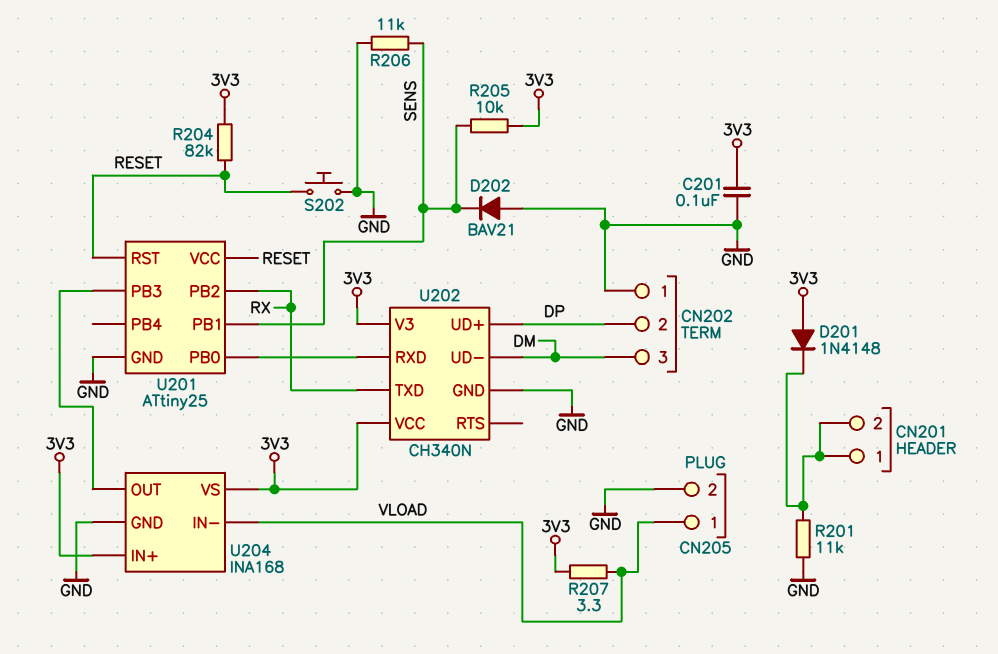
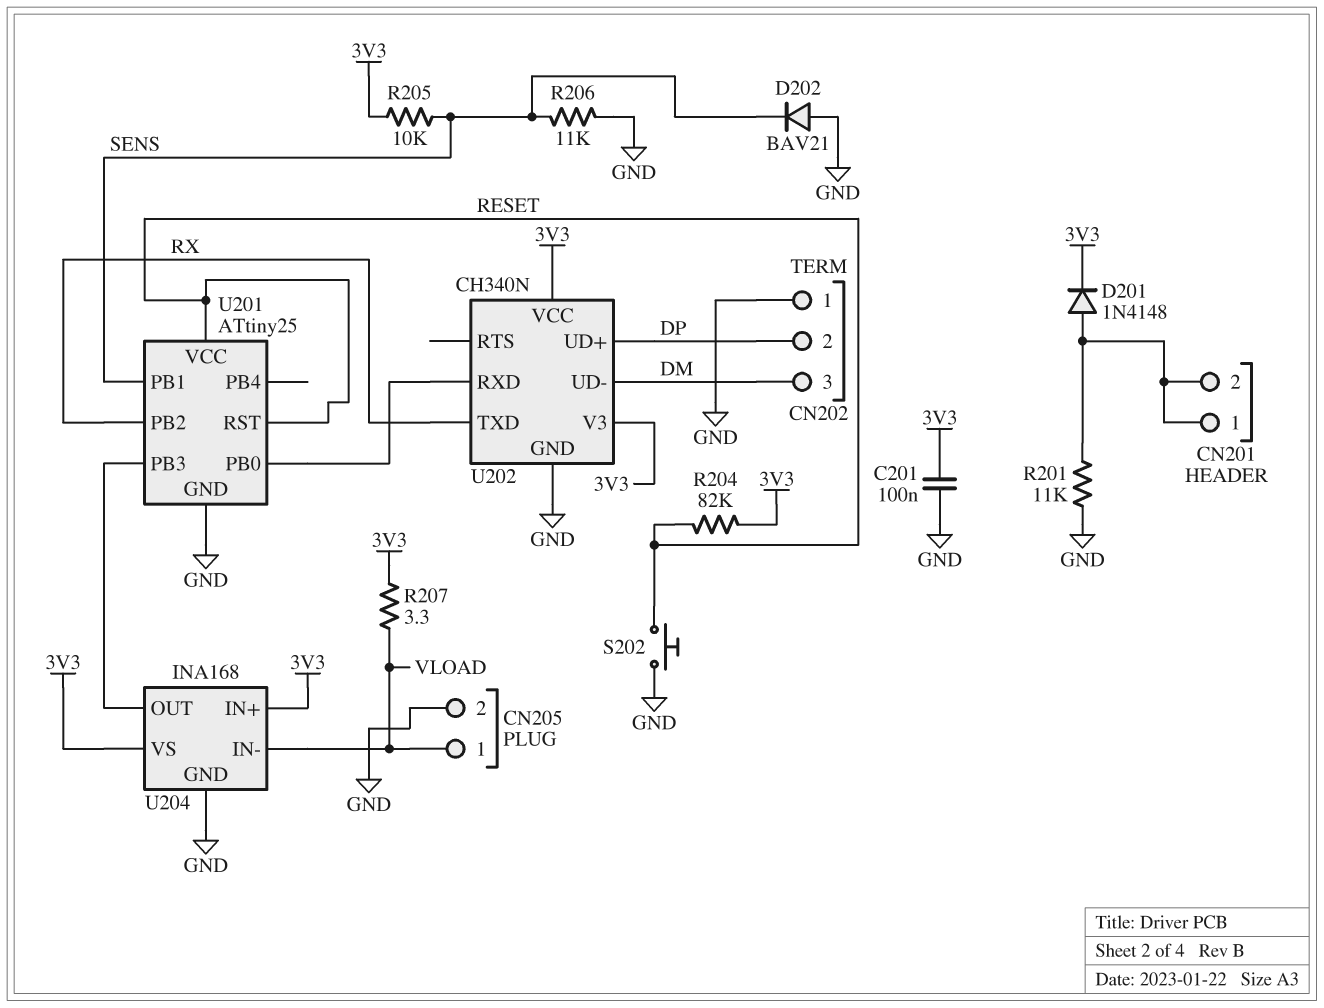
D201: diode 1N4148 (A 3V3, K CN201/1) -> diode 1N4148 (A CN201/1, K 3V3)

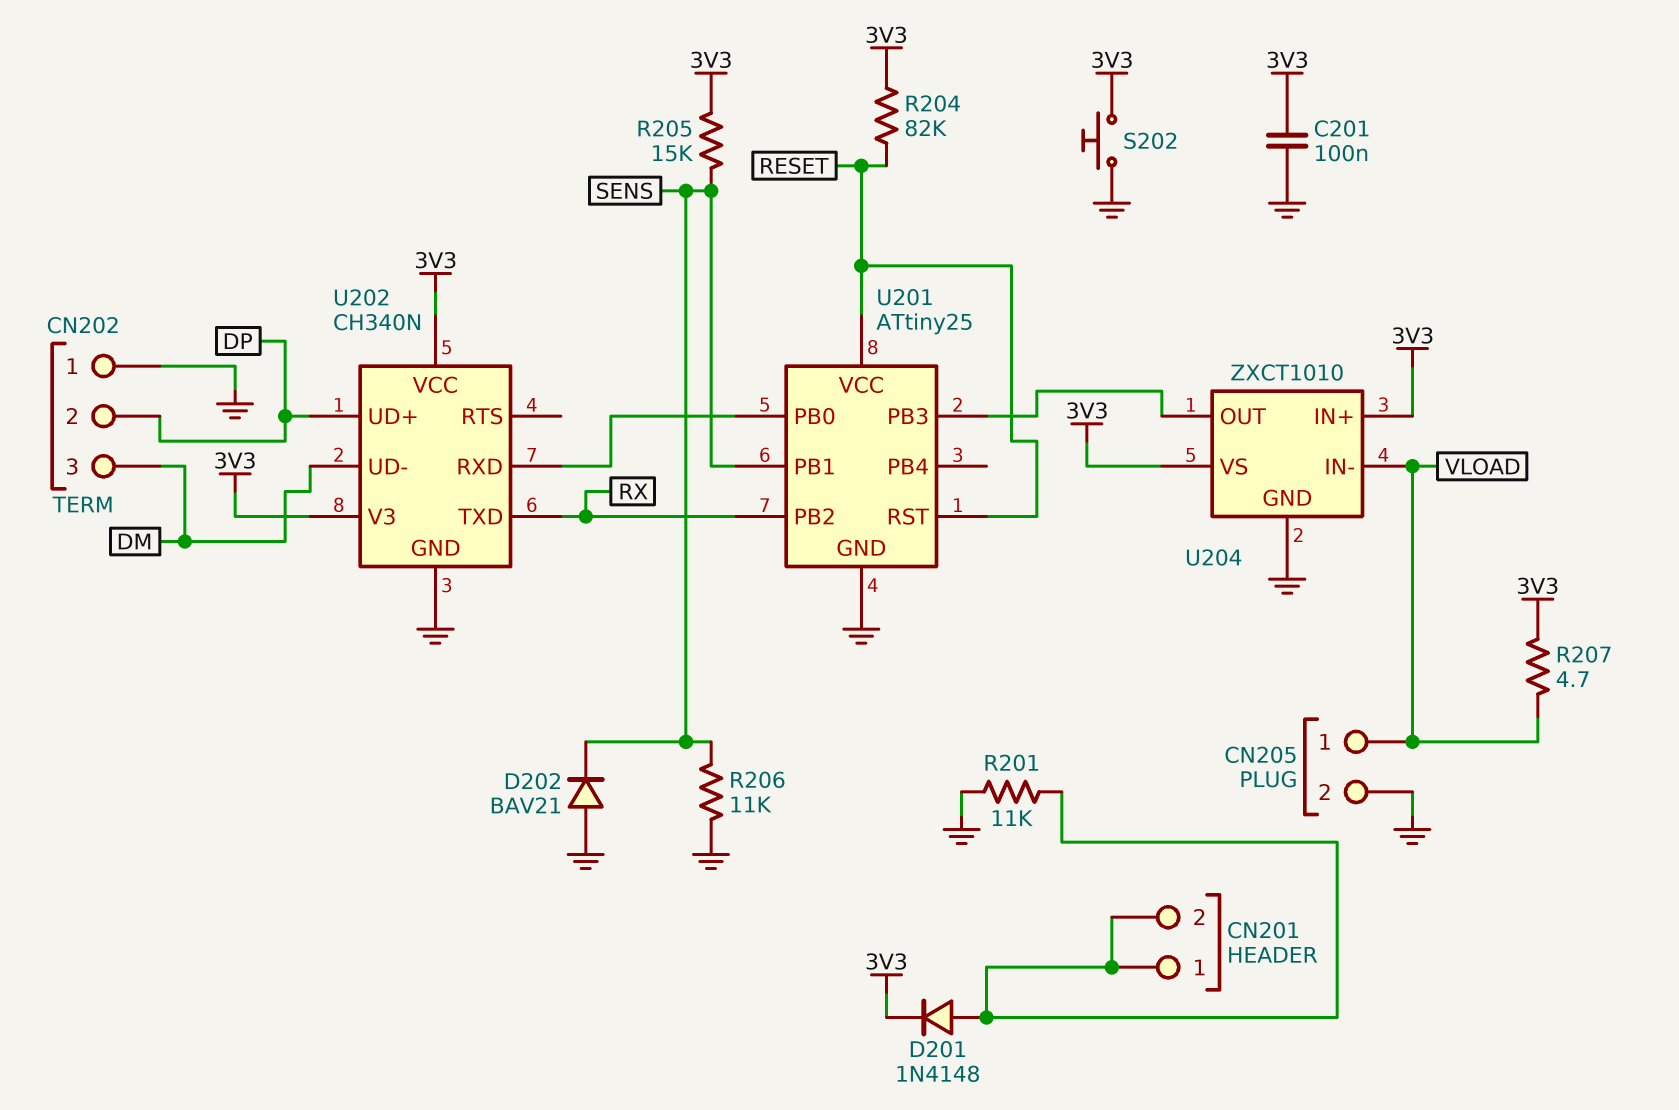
R205: 10k (3V3, SENS) -> 15k (3V3, SENS)
R207: 3.3 (3V3, VLOAD) -> 4.7 (3V3, VLOAD)
S202: button (GND, RESET) -> button (3V3, GND)
U204: INA168 -> ZXCT1010

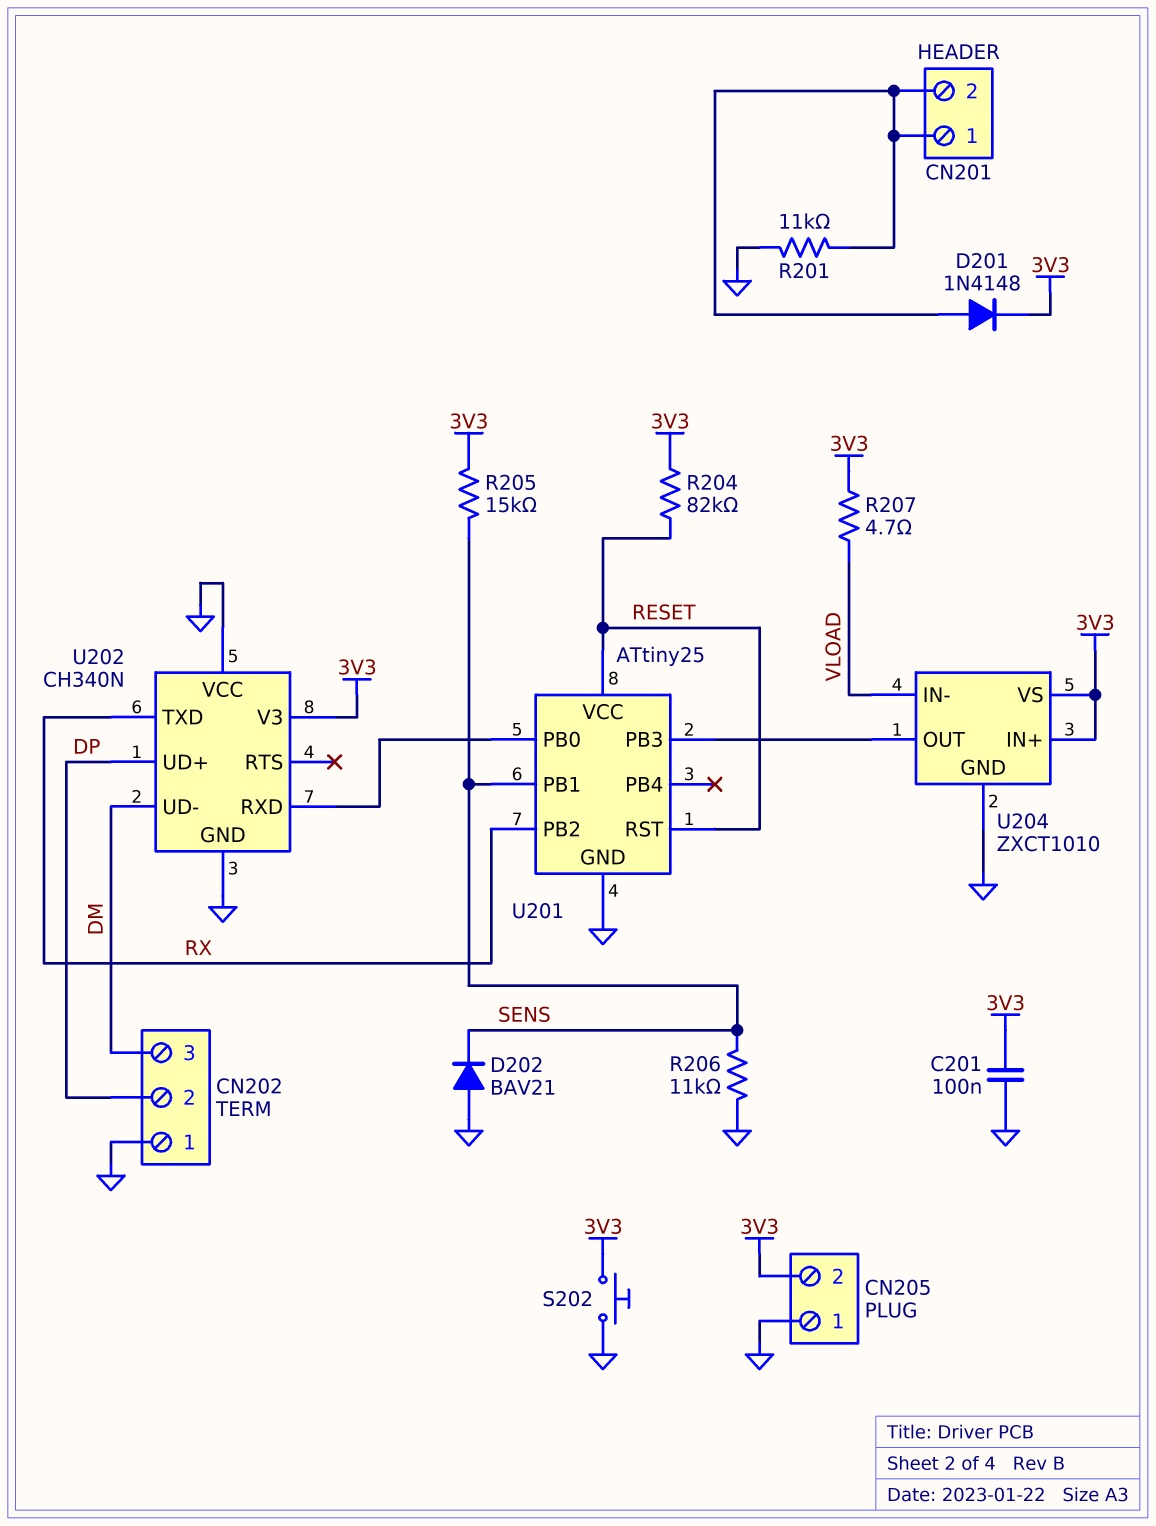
CN205 pin 1: VLOAD -> GND
CN205 pin 2: GND -> 3V3
U202 pin VCC: 3V3 -> GND

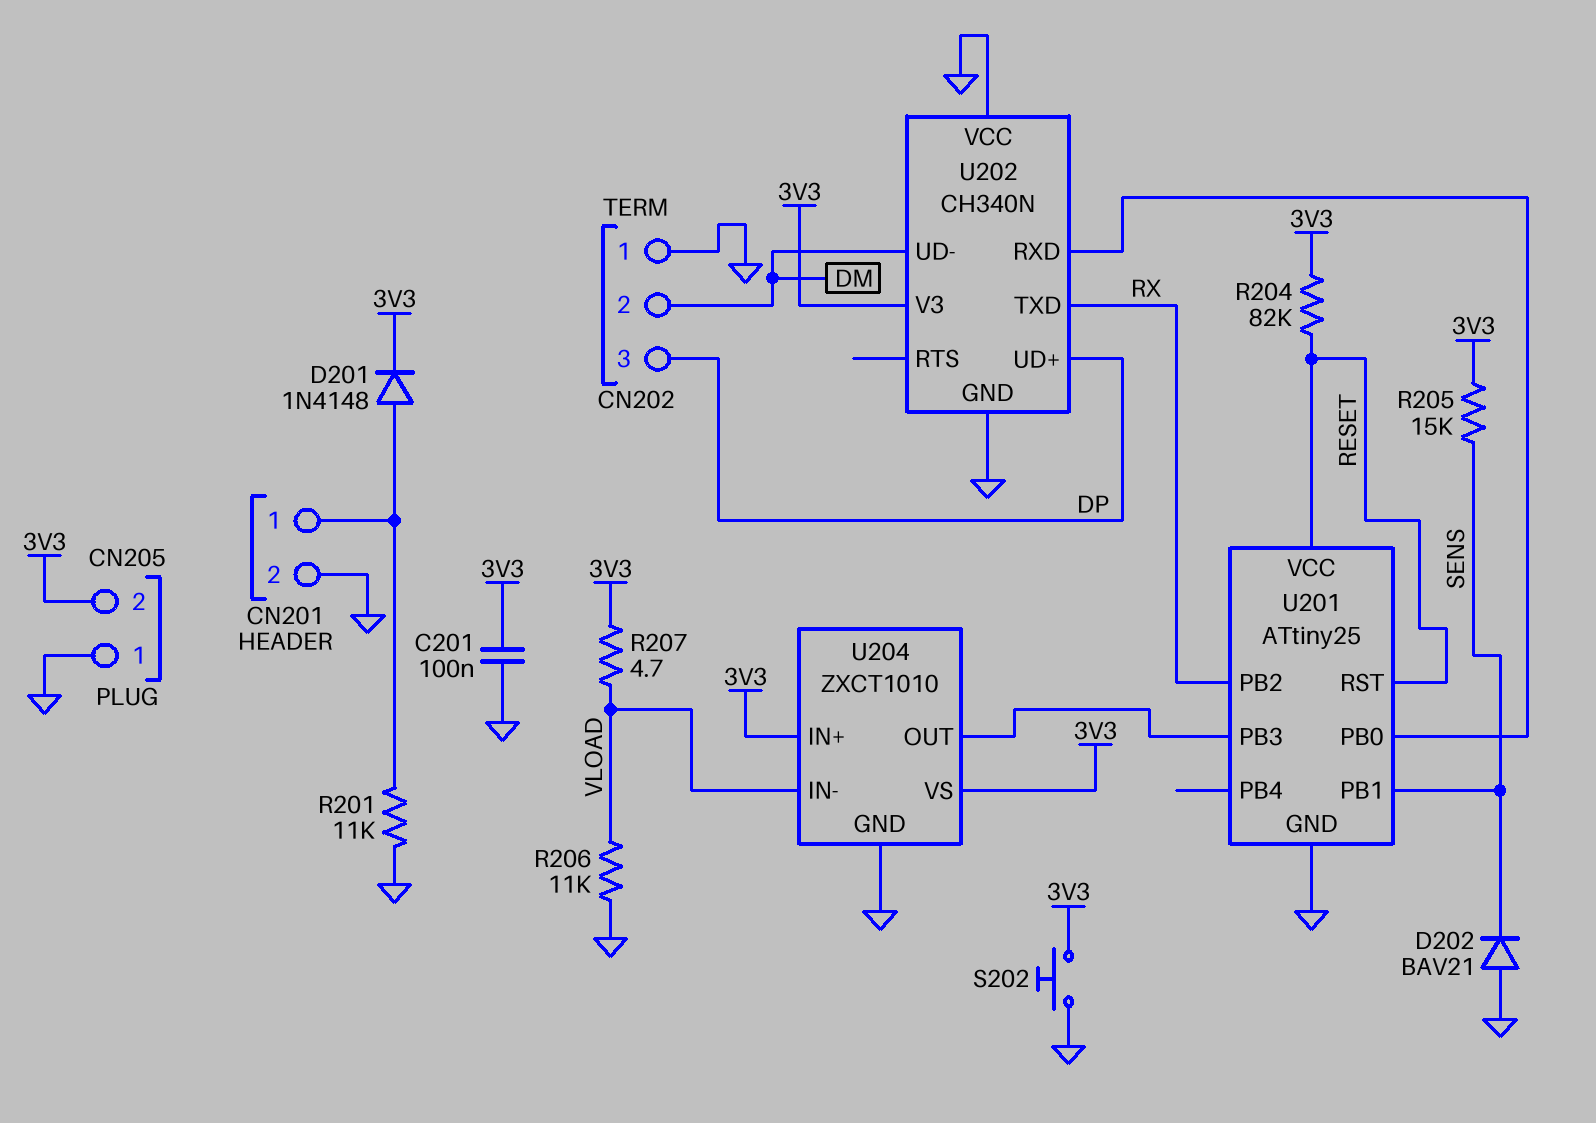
CN201 pin 2: CN201/1 -> GND
CN202 pin 2: DP -> DM
CN202 pin 3: DM -> DP
R206: 11k (GND, SENS) -> 11k (GND, VLOAD)

